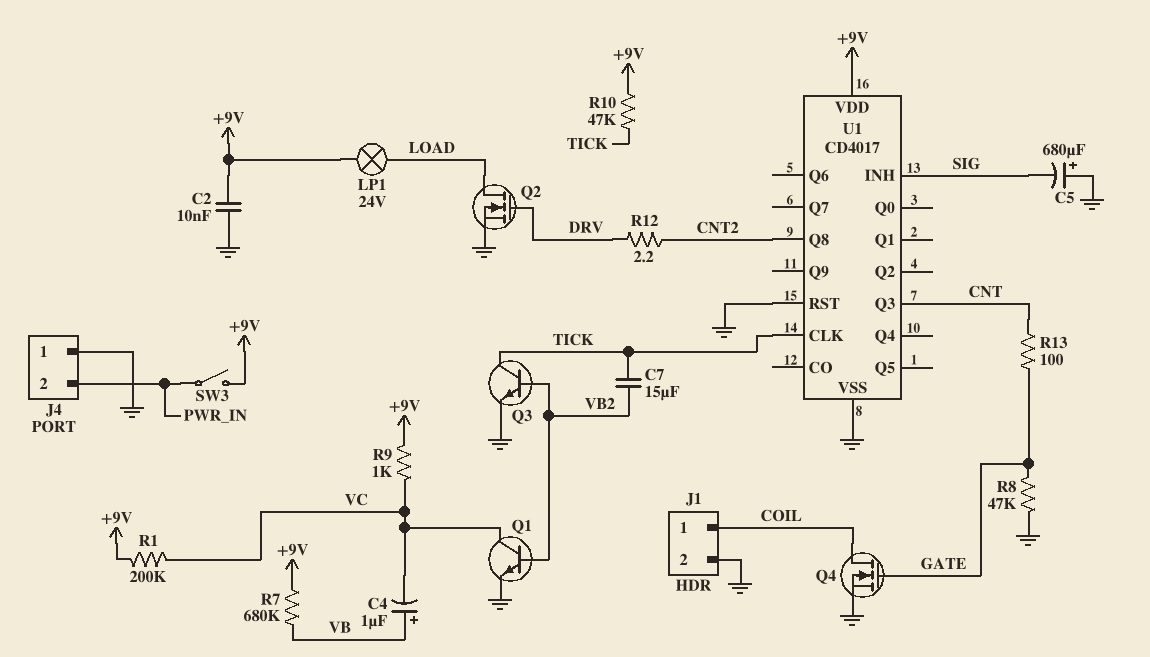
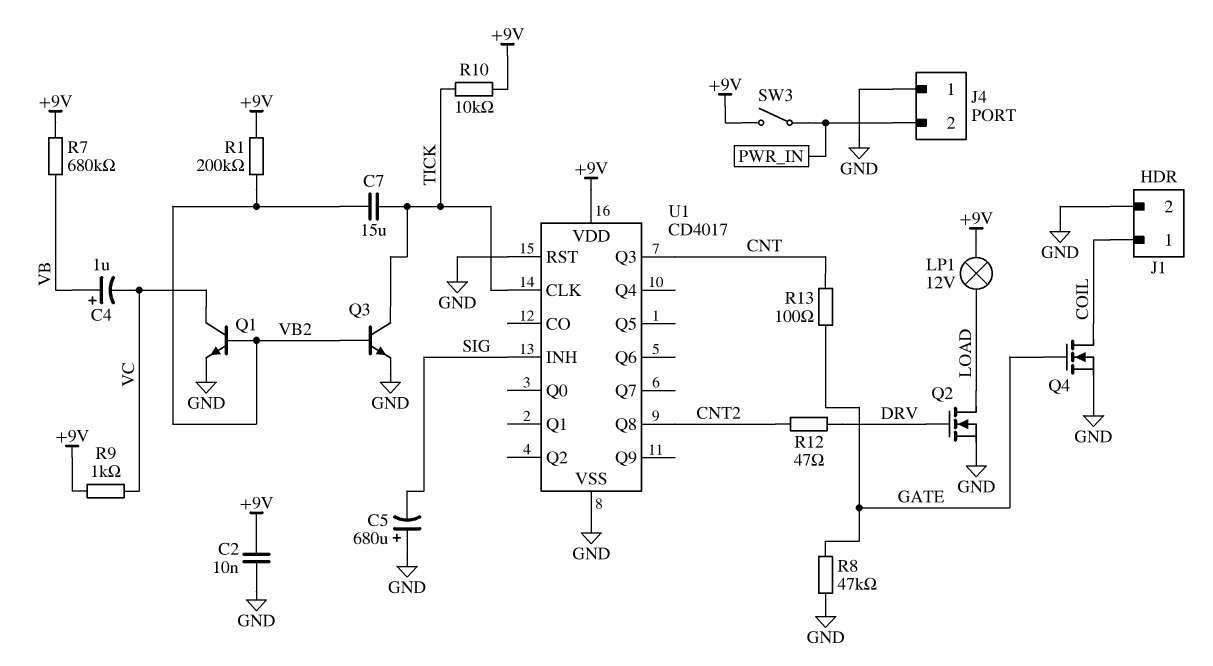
LP1: lamp 24V (+9V, LOAD) -> lamp 12V (+9V, LOAD)
R1: 200k (+9V, VC) -> 200k (+9V, VB2)
R10: 47k (+9V, TICK) -> 10k (+9V, TICK)
R12: 2.2 (CNT2, DRV) -> 47 (CNT2, DRV)

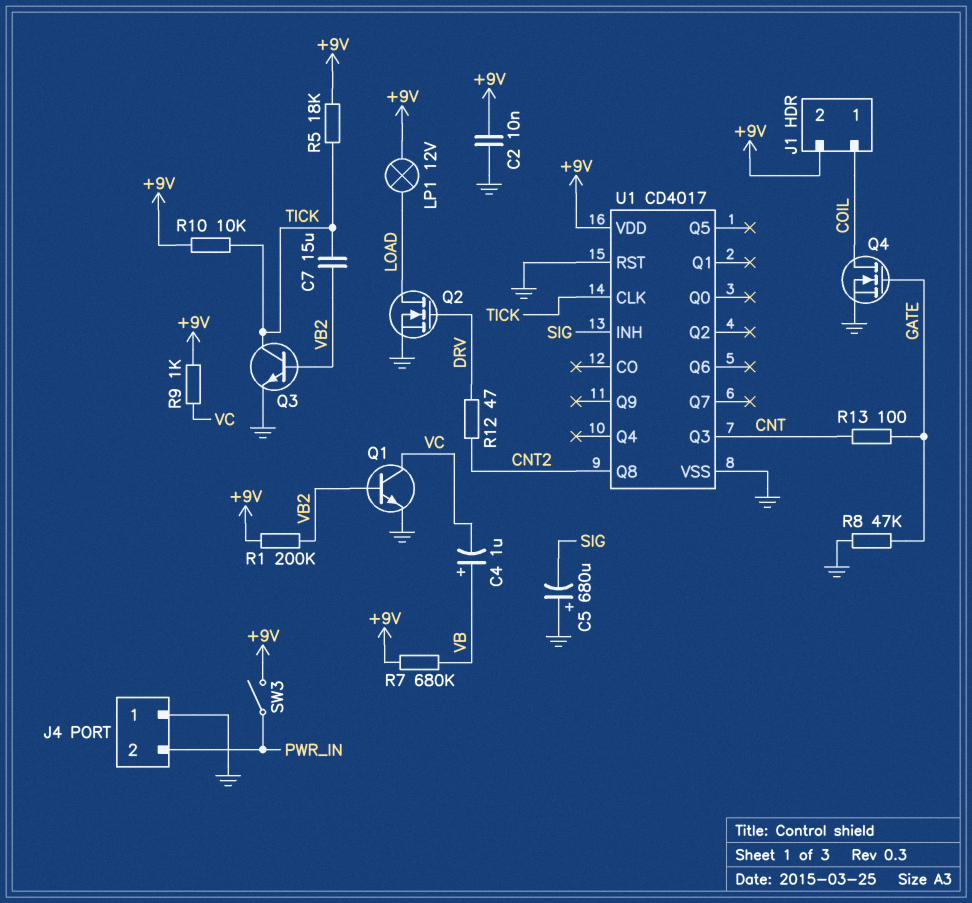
J1 pin 2: GND -> +9V
R5: none -> 18k (+9V, TICK)

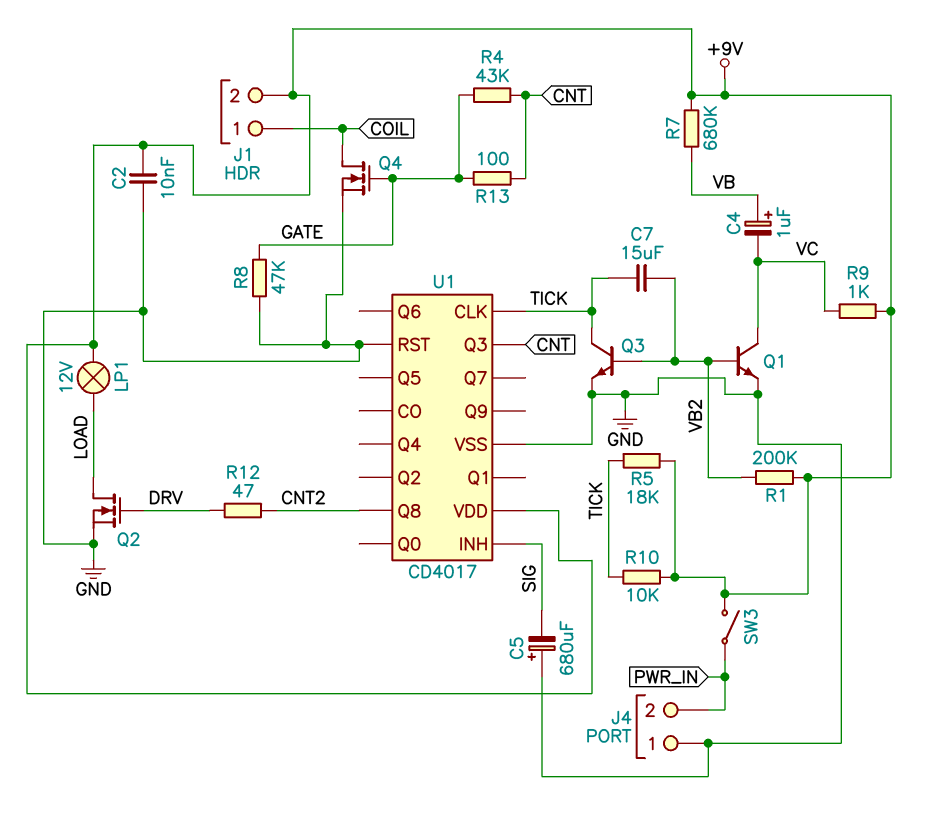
R4: none -> 43k (CNT, GATE)

